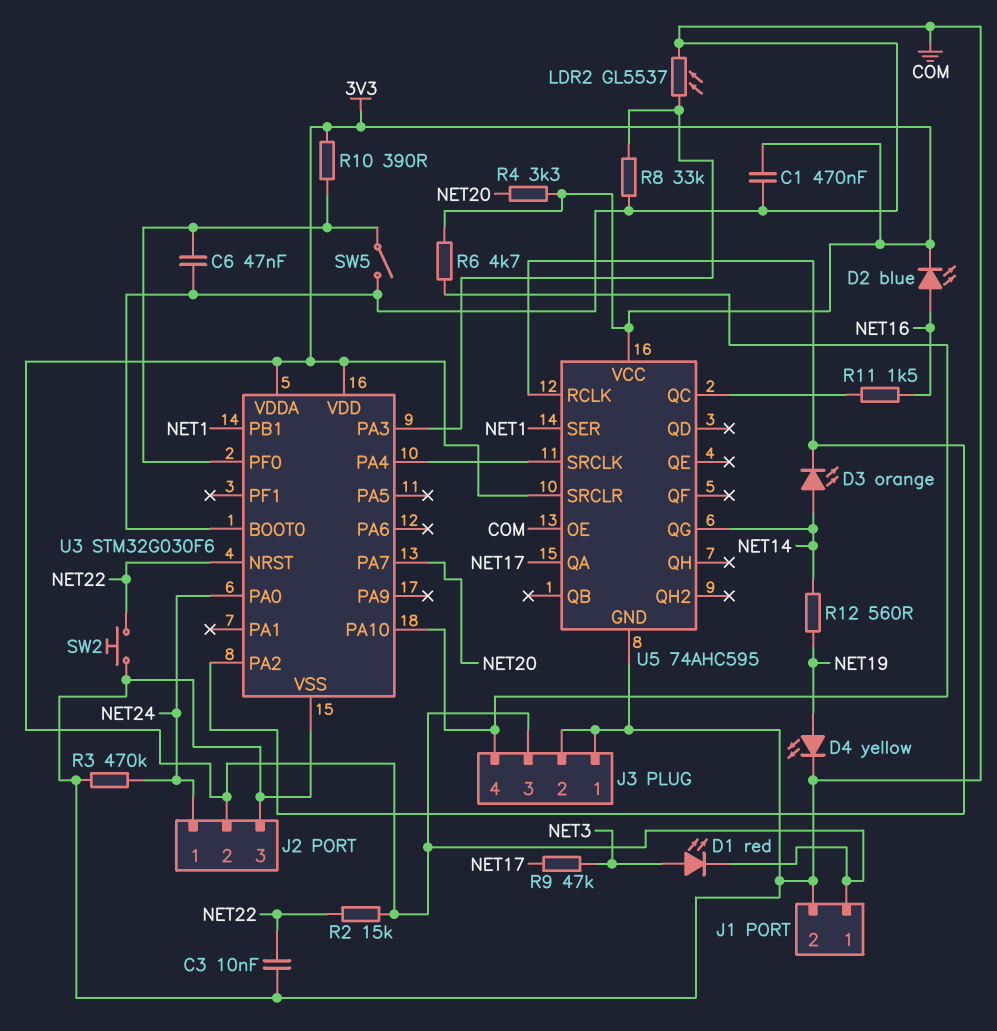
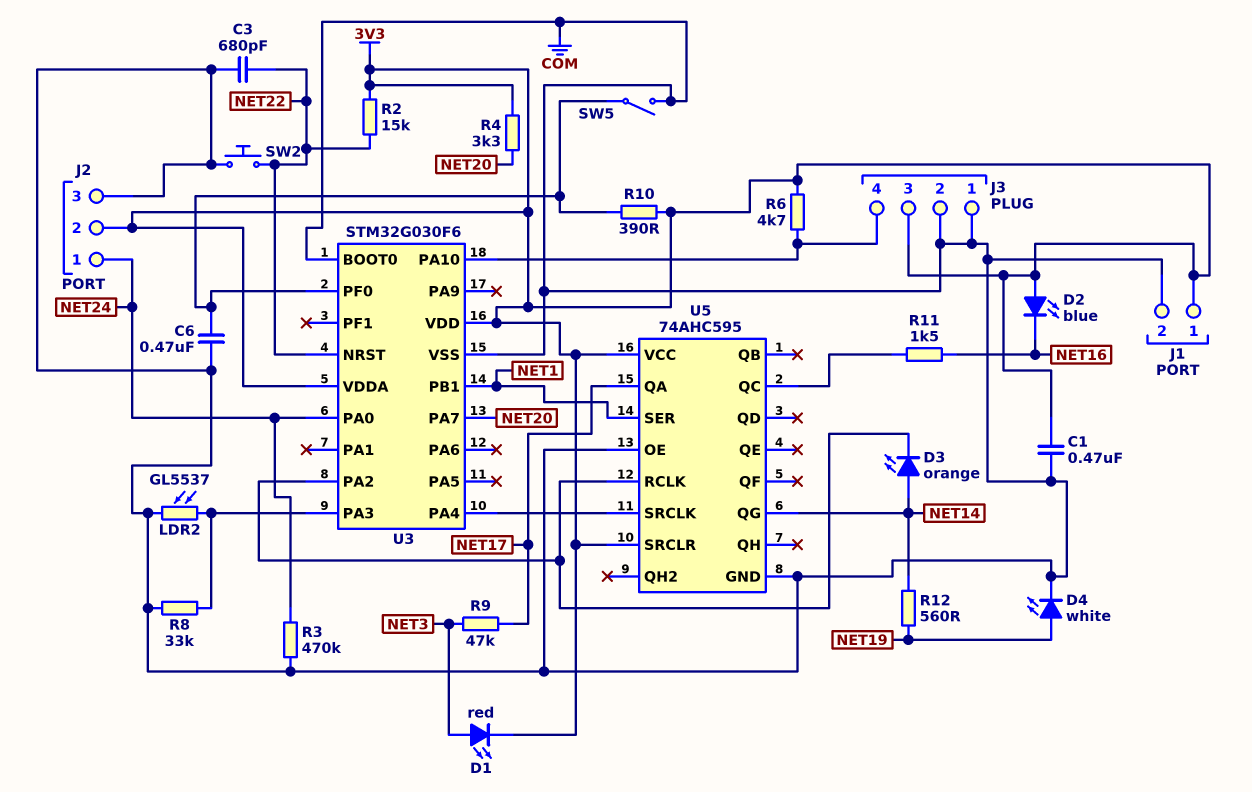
C3: 10nF (COM, NET22) -> 680pF (COM, NET22)
C6: 47nF (COM, U3/PF0) -> 470nF (COM, U3/PF0)
D2: LED blue (A NET16, K 3V3) -> LED blue (A 3V3, K NET16)
D4: LED yellow (A NET19, K COM) -> LED white (A NET19, K COM)

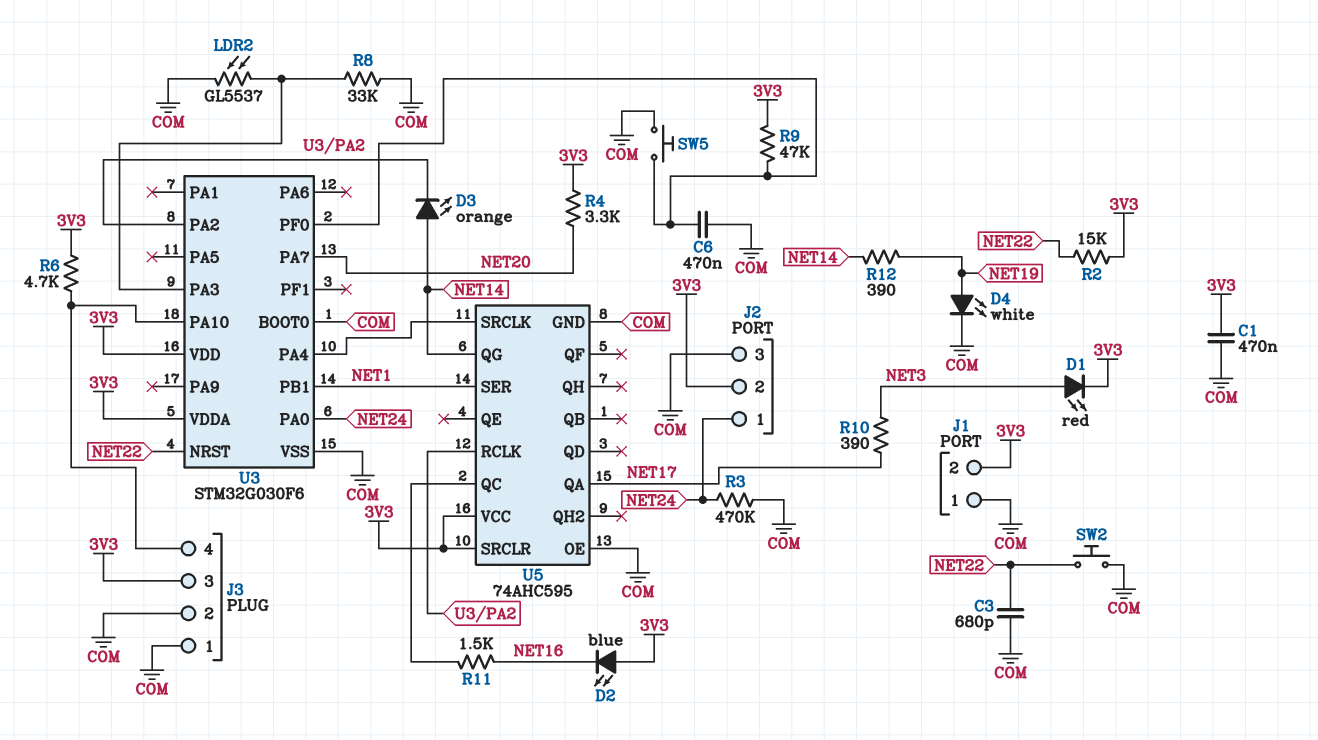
J1 pin 1: 3V3 -> COM
J1 pin 2: COM -> 3V3
R9: 47k (NET3, NET17) -> 47k (3V3, U3/PF0)
R10: 390 (3V3, U3/PF0) -> 390 (NET3, NET17)
R12: 560 (NET14, NET19) -> 390 (NET14, NET19)
SW5: switch (COM, U3/PF0) -> button (COM, U3/PF0)

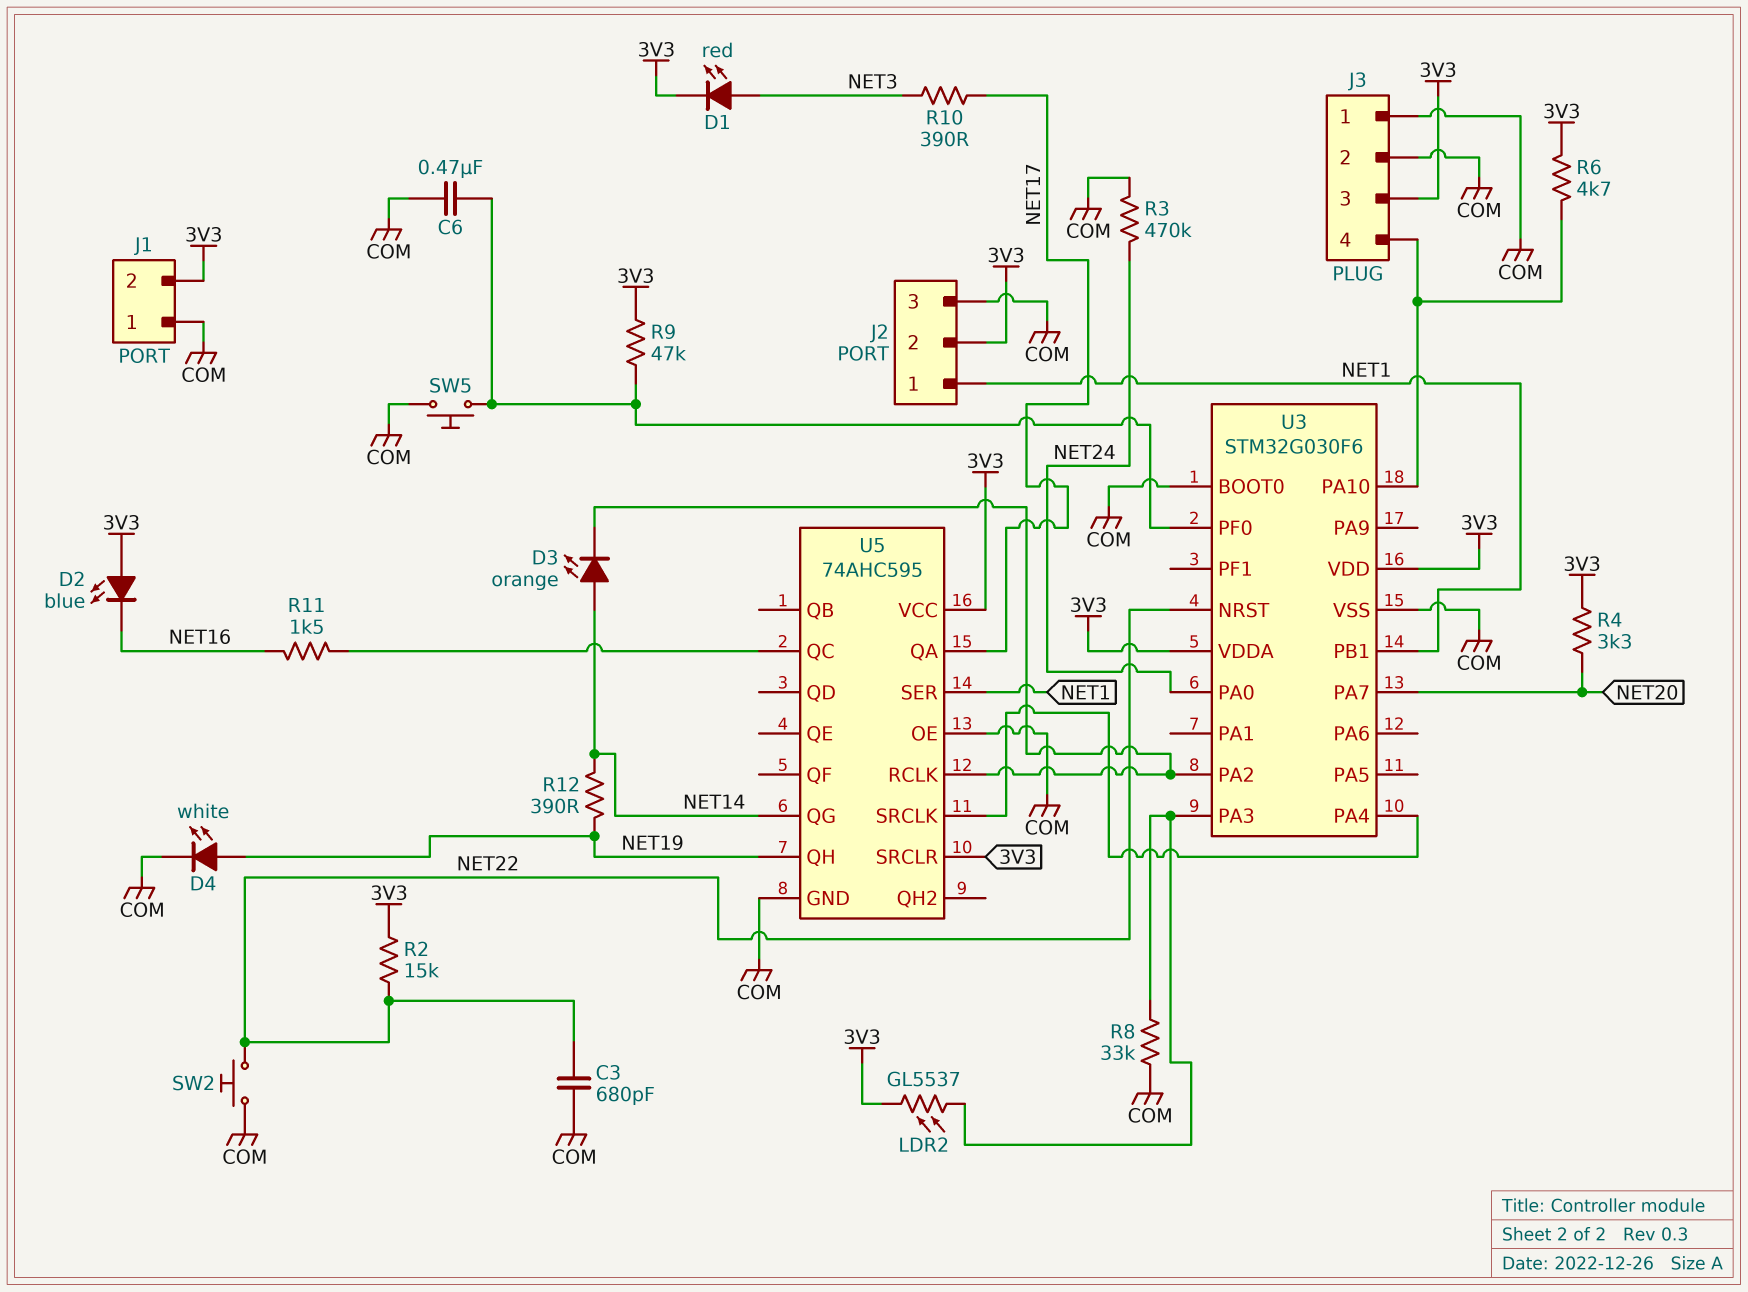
C1: 470nF (3V3, COM) -> none
J2 pin 1: NET24 -> NET1
LDR2: GL5537 (COM, U3/PA3) -> GL5537 (3V3, U3/PA3)
U5 pin QH: none -> NET19

